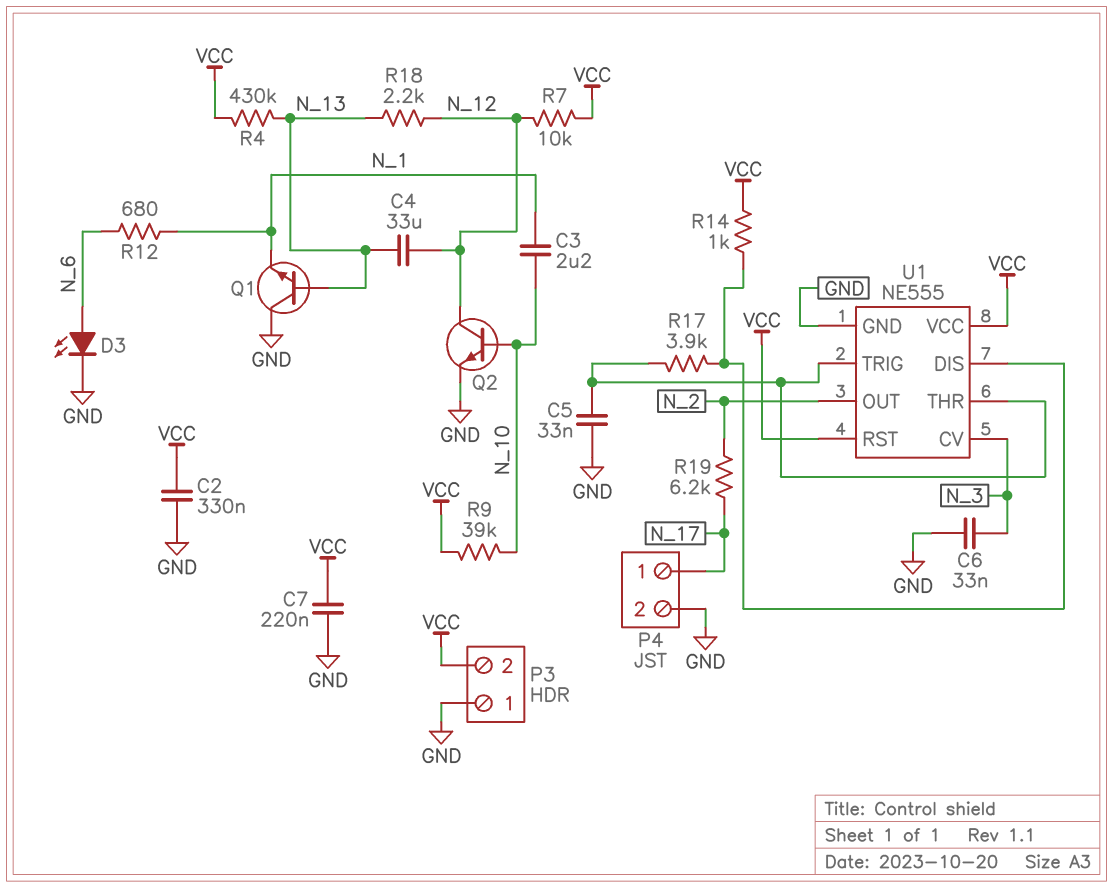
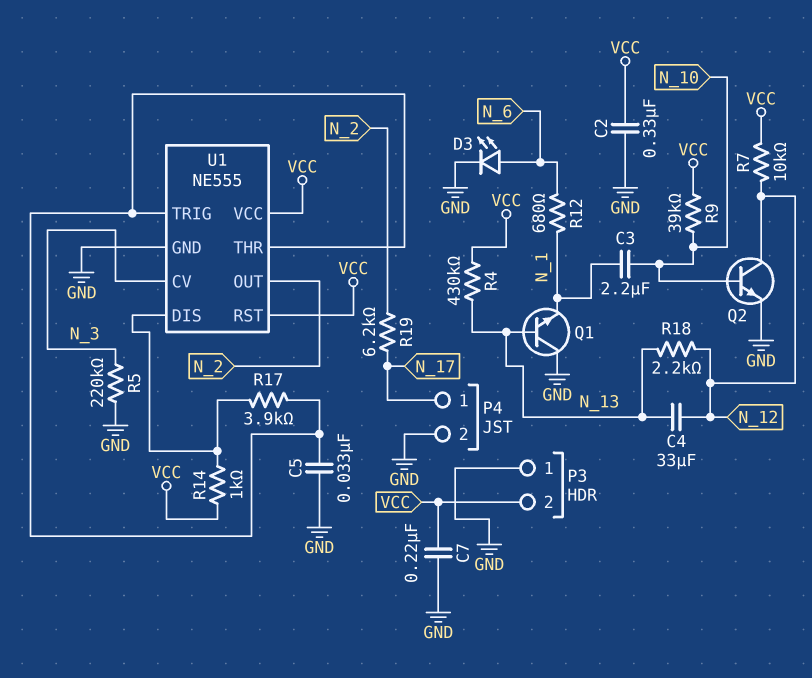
C6: 33nF (GND, N_3) -> none
R5: none -> 220k (GND, N_3)

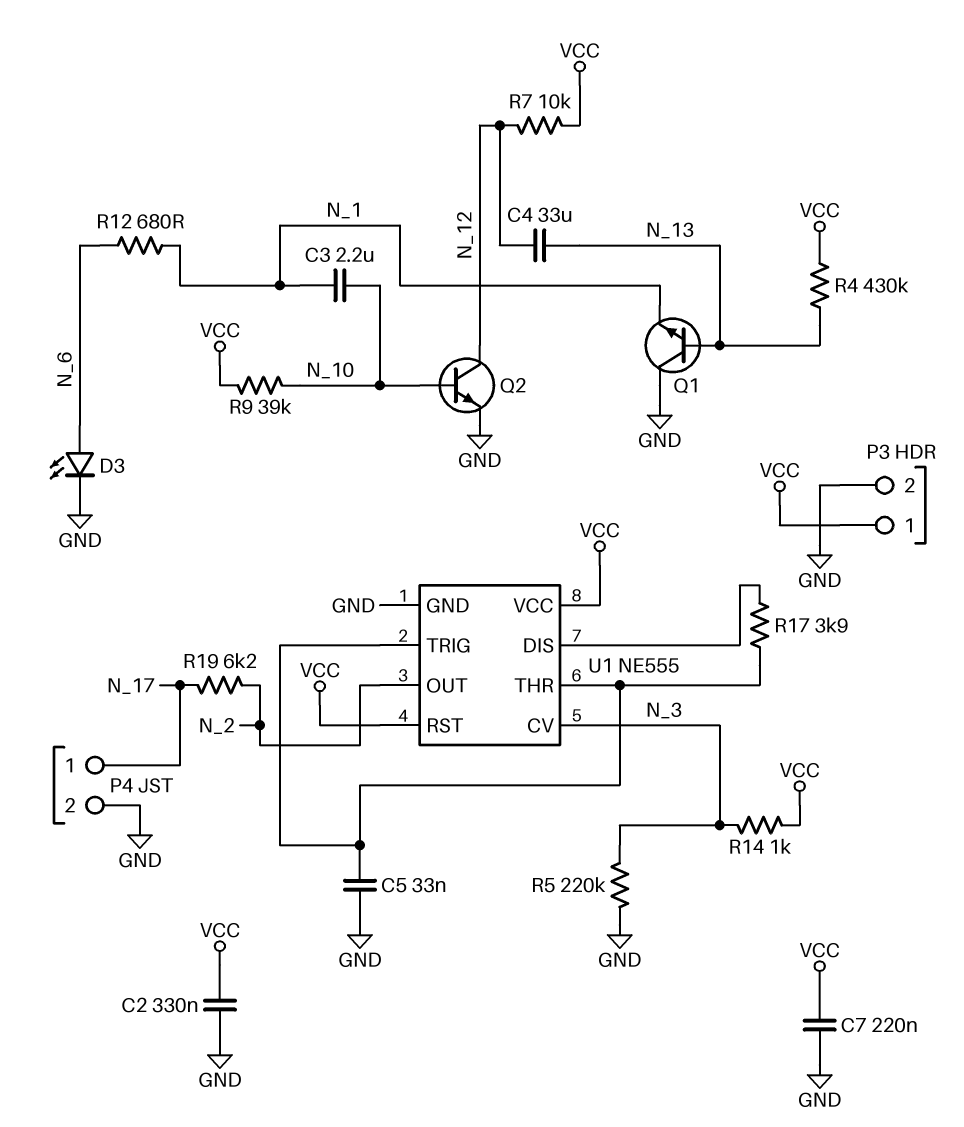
P3 pin 1: GND -> VCC
P3 pin 2: VCC -> GND
R14: 1k (U1/DIS, VCC) -> 1k (N_3, VCC)
R18: 2.2k (N_12, N_13) -> none

